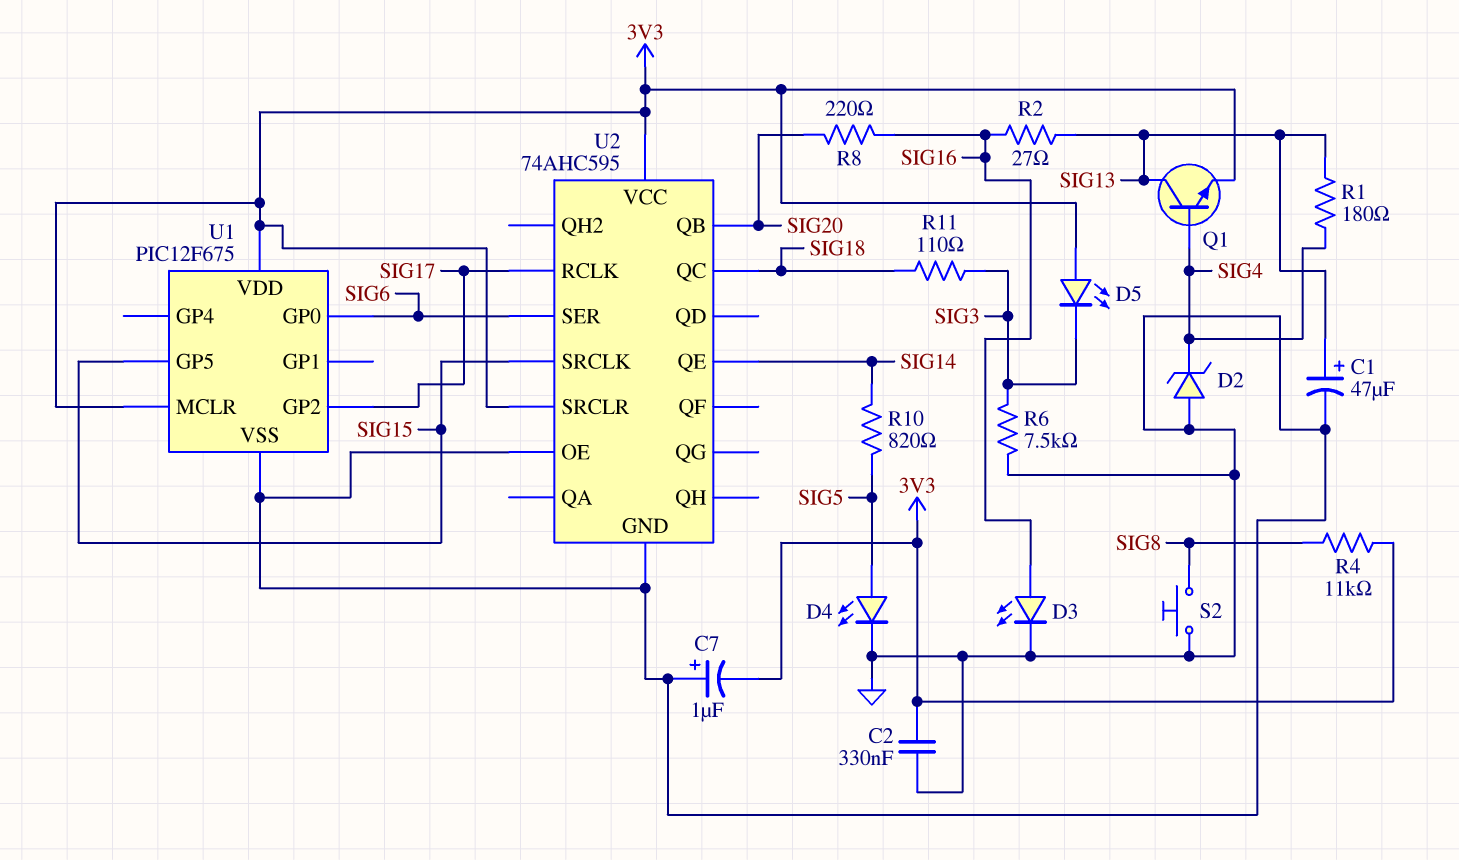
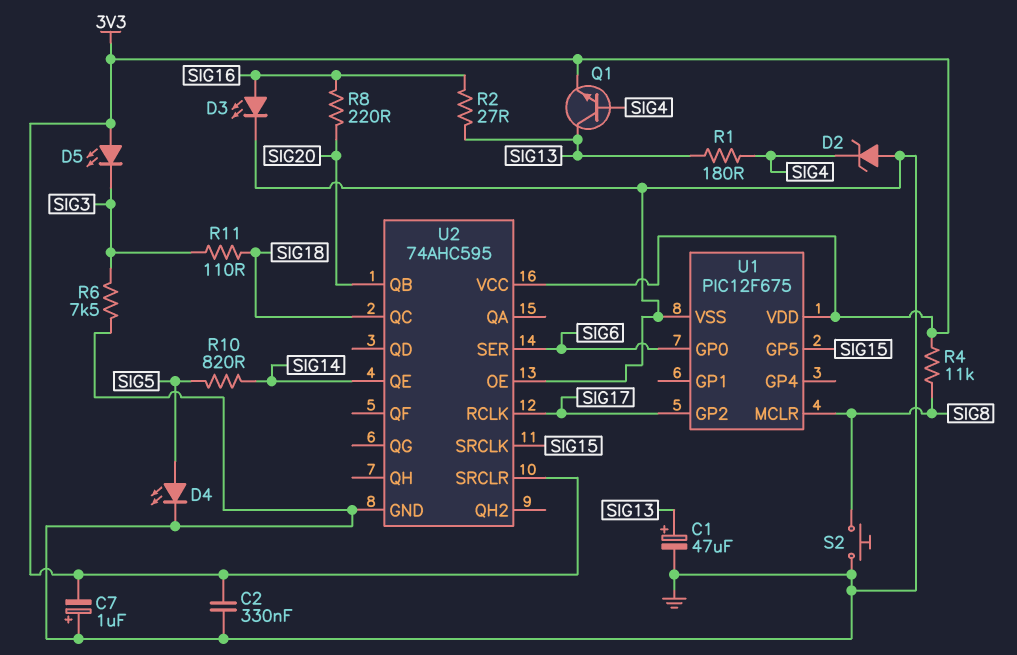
U1 pin MCLR: 3V3 -> SIG8

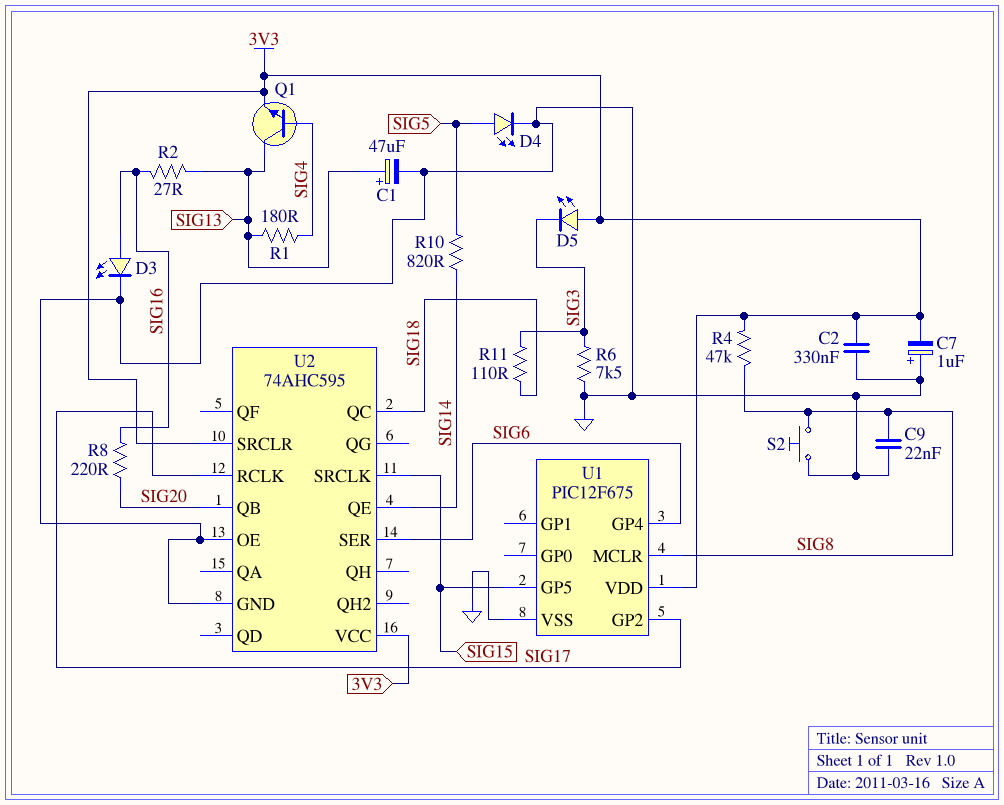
C9: none -> 22nF (GND, SIG8)
D2: zener (A GND, K SIG4) -> none
R4: 11k (3V3, SIG8) -> 47k (3V3, SIG8)
U1 pin GP0: SIG6 -> none
U1 pin GP4: none -> SIG6

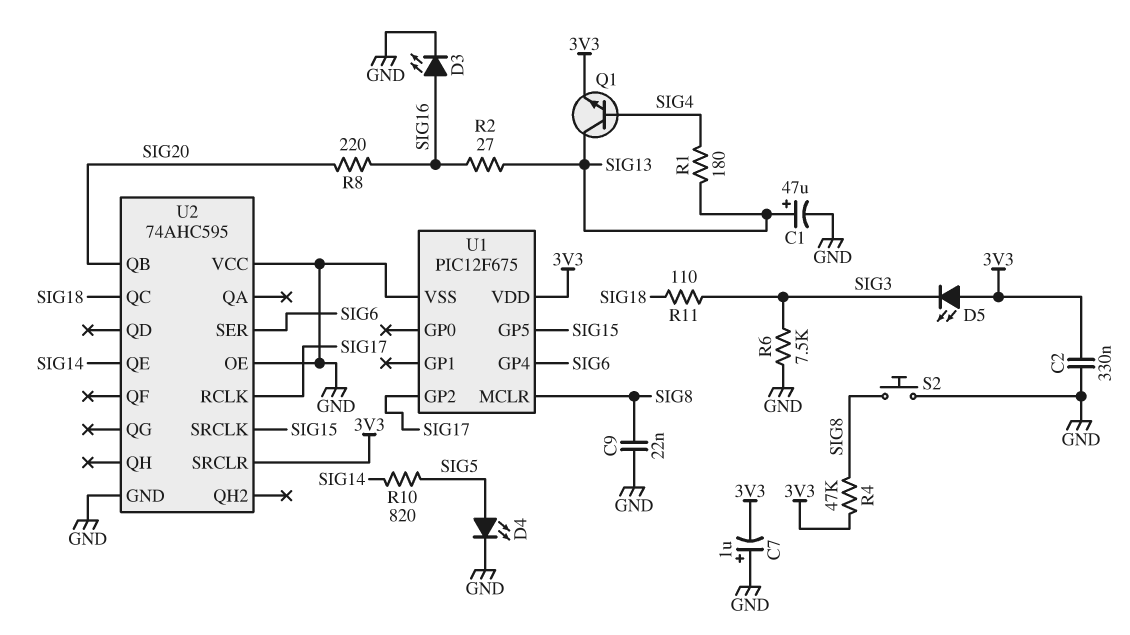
U2 pin VCC: 3V3 -> GND

